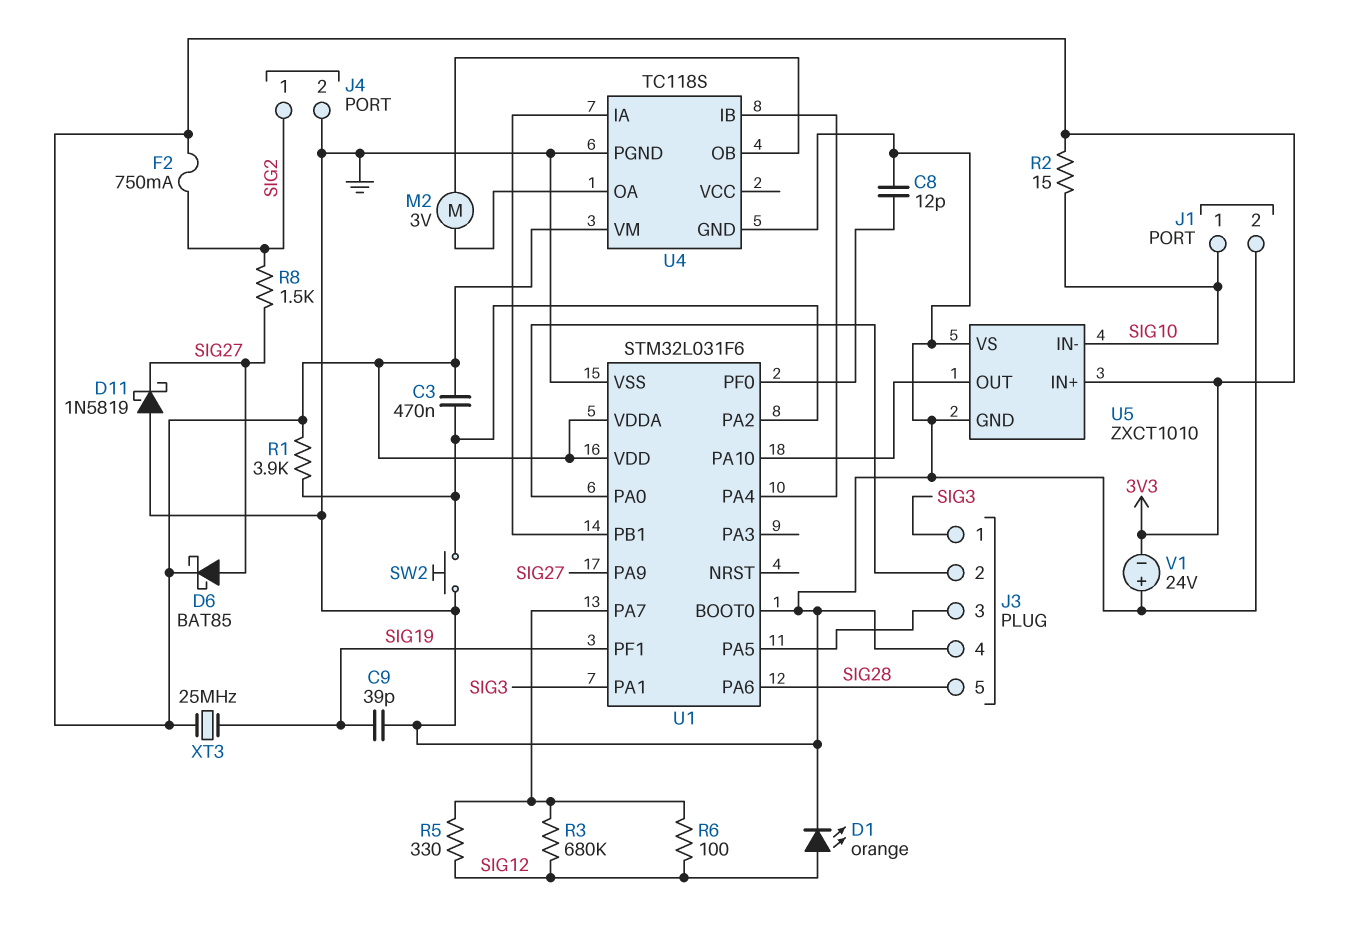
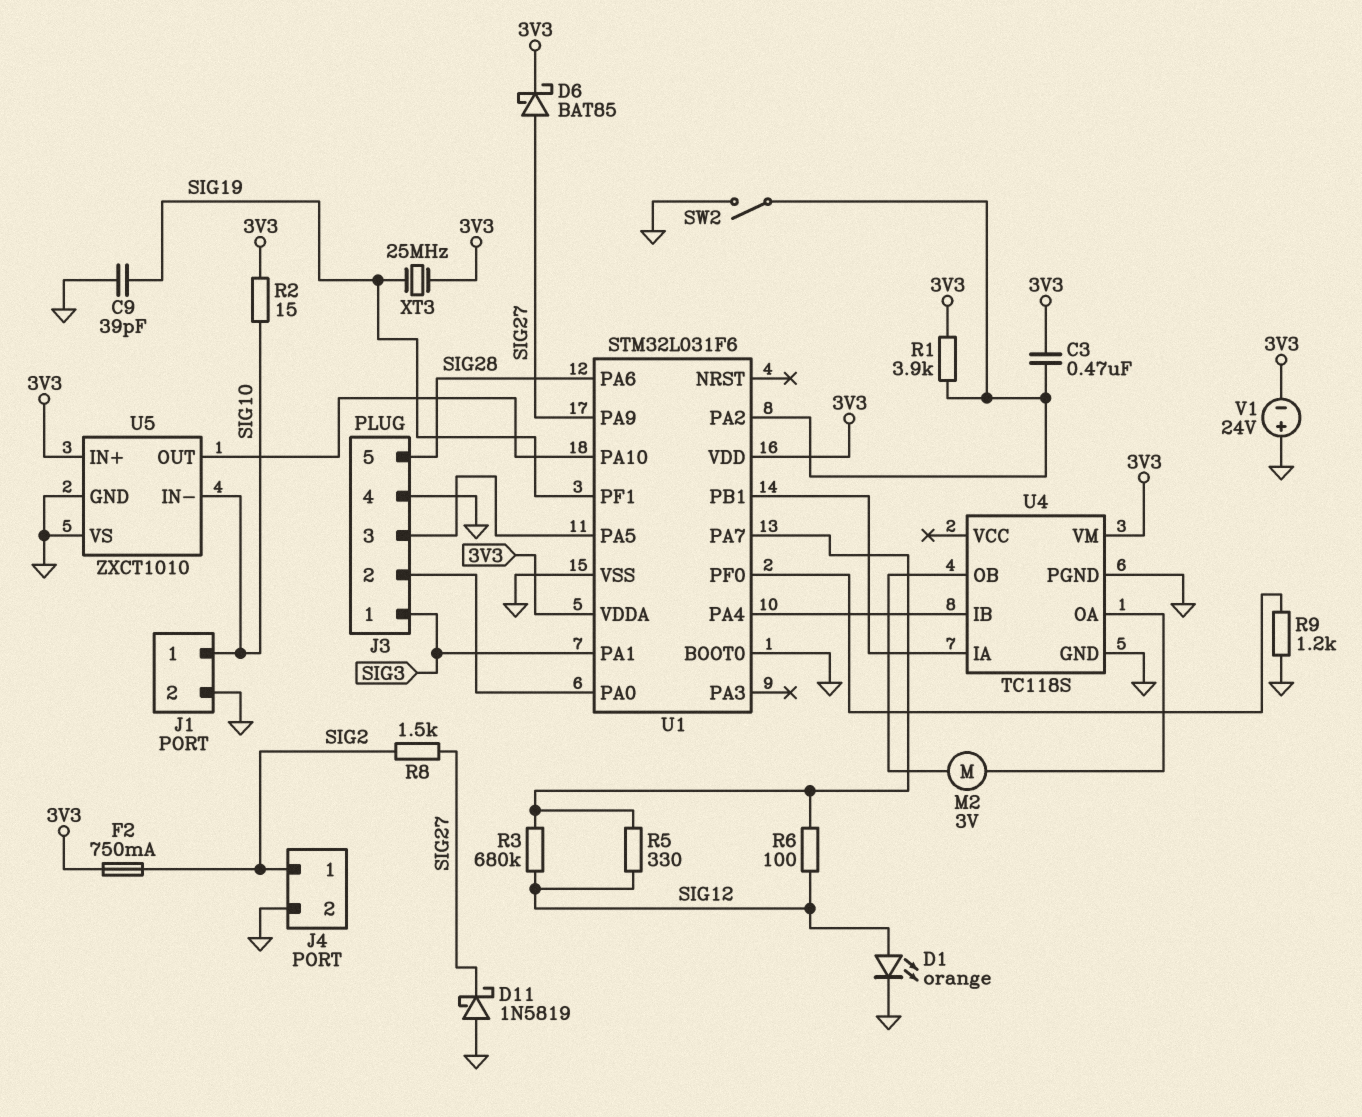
C8: 12pF (GND, U1/PF0) -> none
R9: none -> 1.2k (GND, U1/PF0)
SW2: button (GND, U1/PA2) -> switch (GND, U1/PA2)

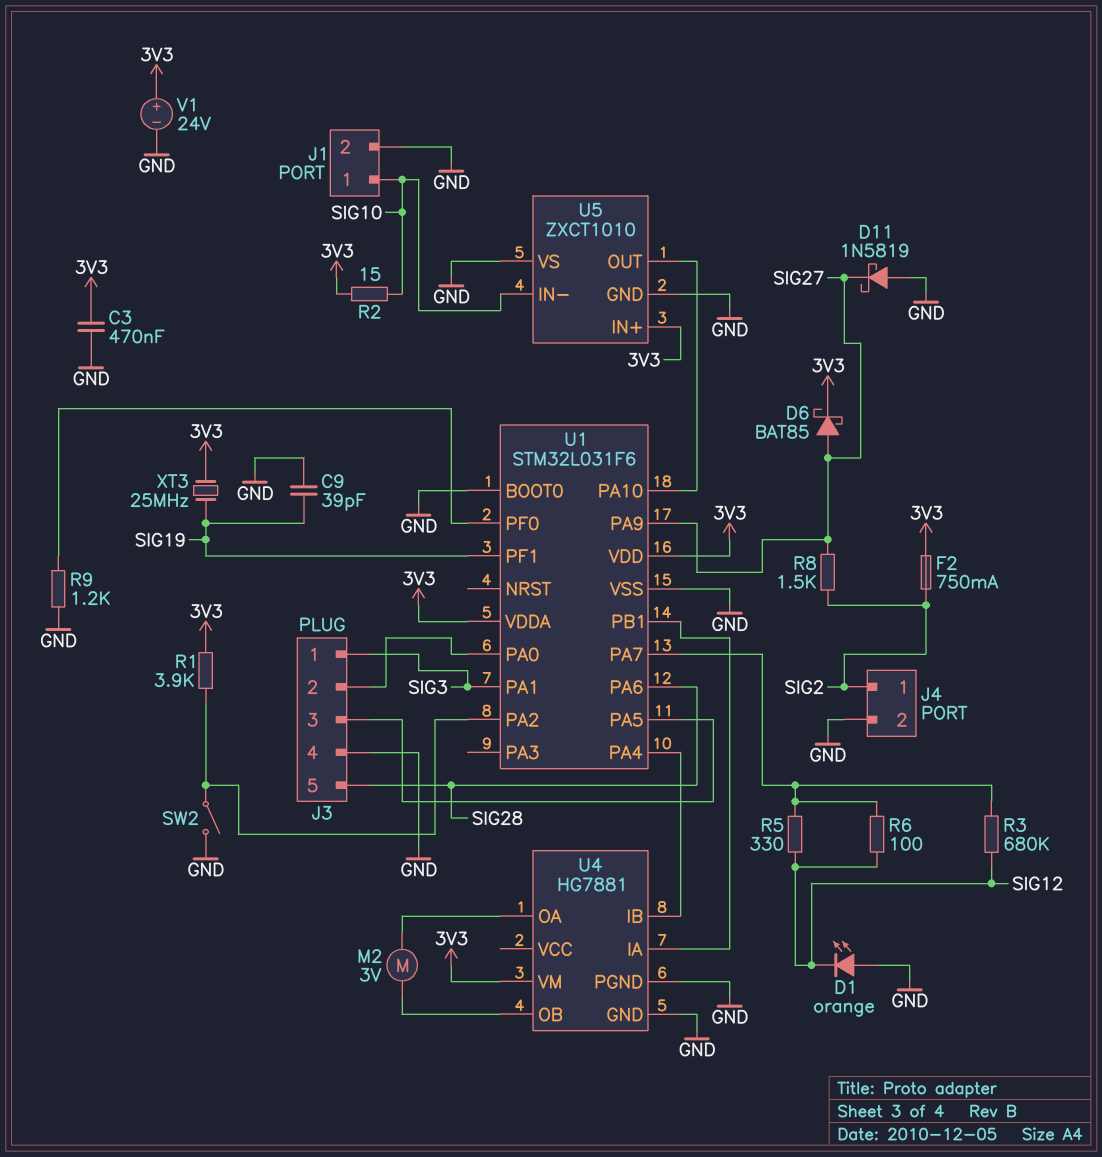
C3: 470nF (3V3, U1/PA2) -> 470nF (3V3, GND)
D1: LED orange (A SIG12, K GND) -> LED orange (A GND, K SIG12)
U4: TC118S -> HG7881
V1: 24V (plus GND, minus 3V3) -> 24V (plus 3V3, minus GND)

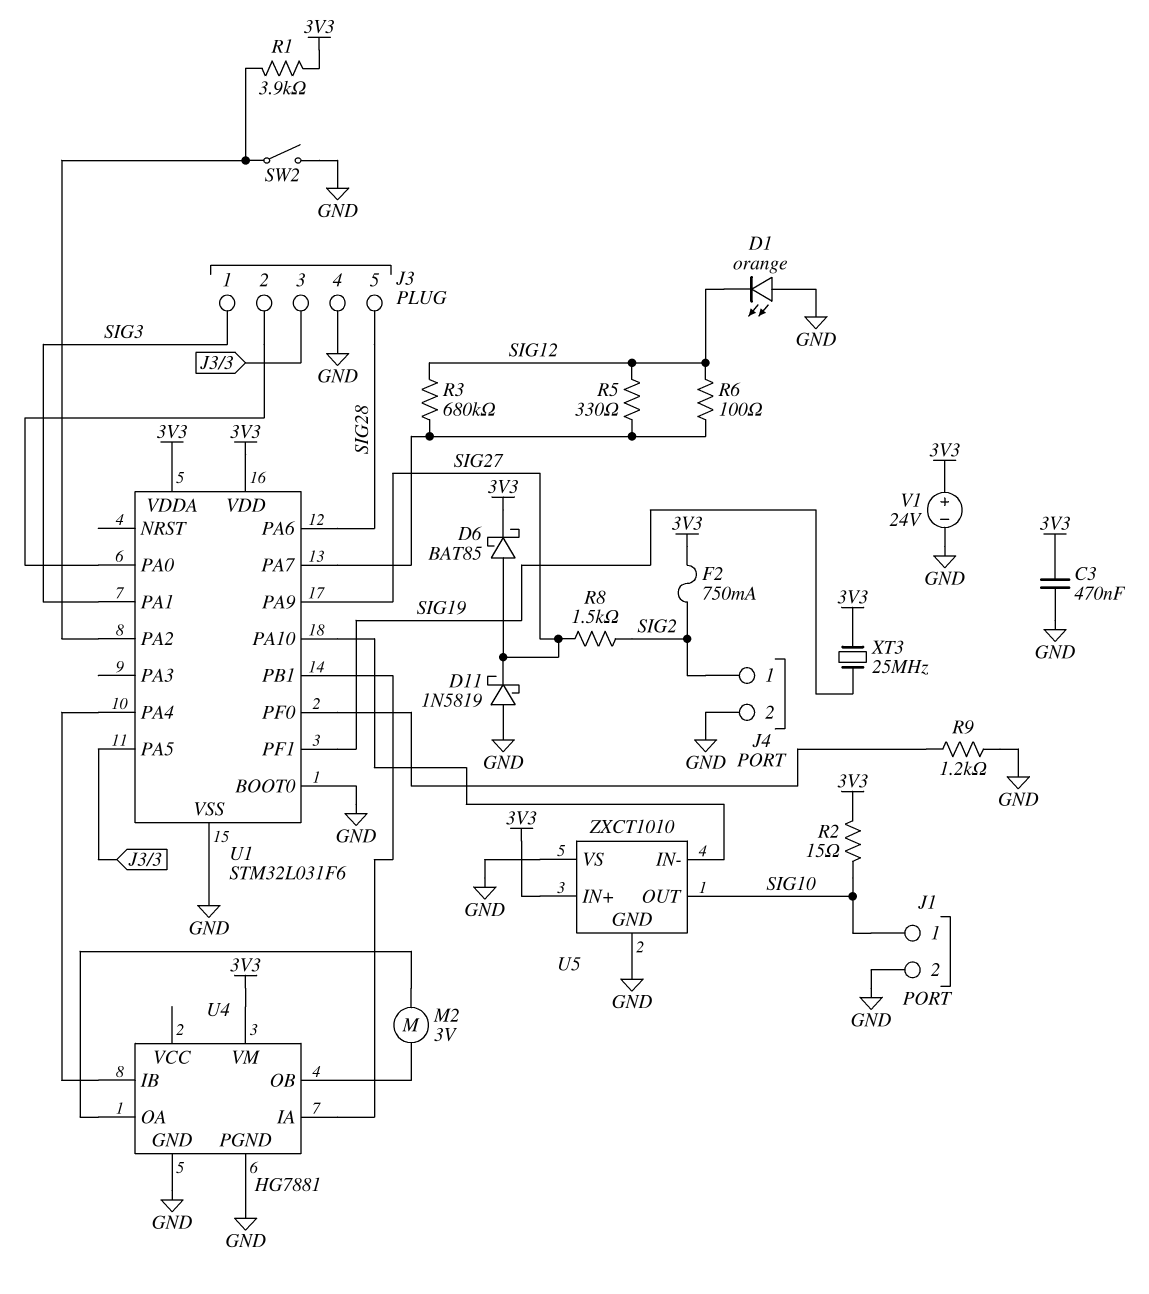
C9: 39pF (GND, SIG19) -> none
U5 pin IN-: SIG10 -> U1/PA10
U5 pin OUT: U1/PA10 -> SIG10

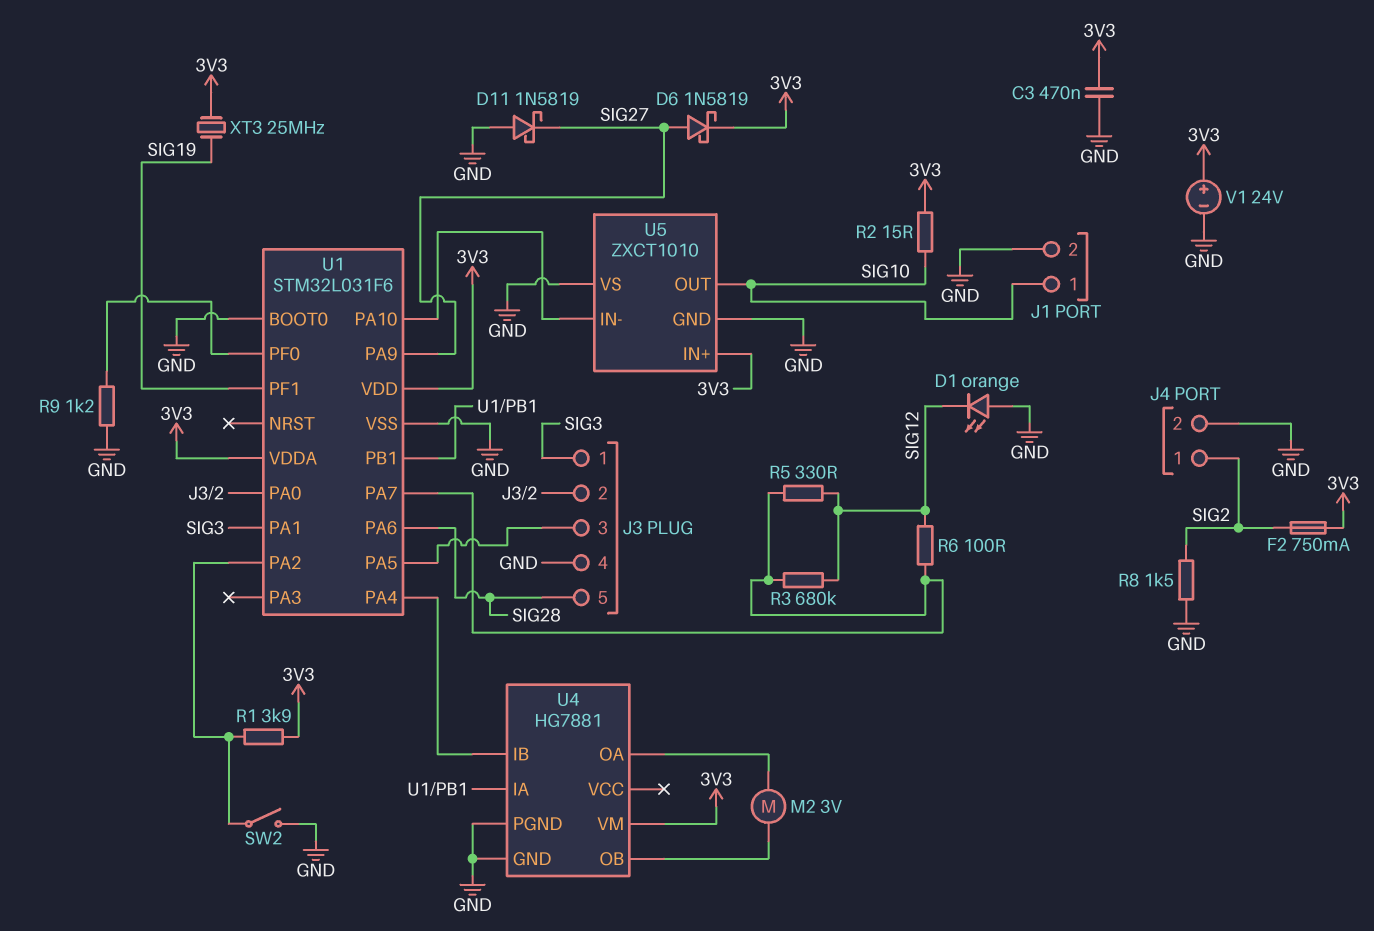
D6: schottky BAT85 (A SIG27, K 3V3) -> schottky 1N5819 (A SIG27, K 3V3)
R8: 1.5k (SIG2, SIG27) -> 1.5k (GND, SIG2)

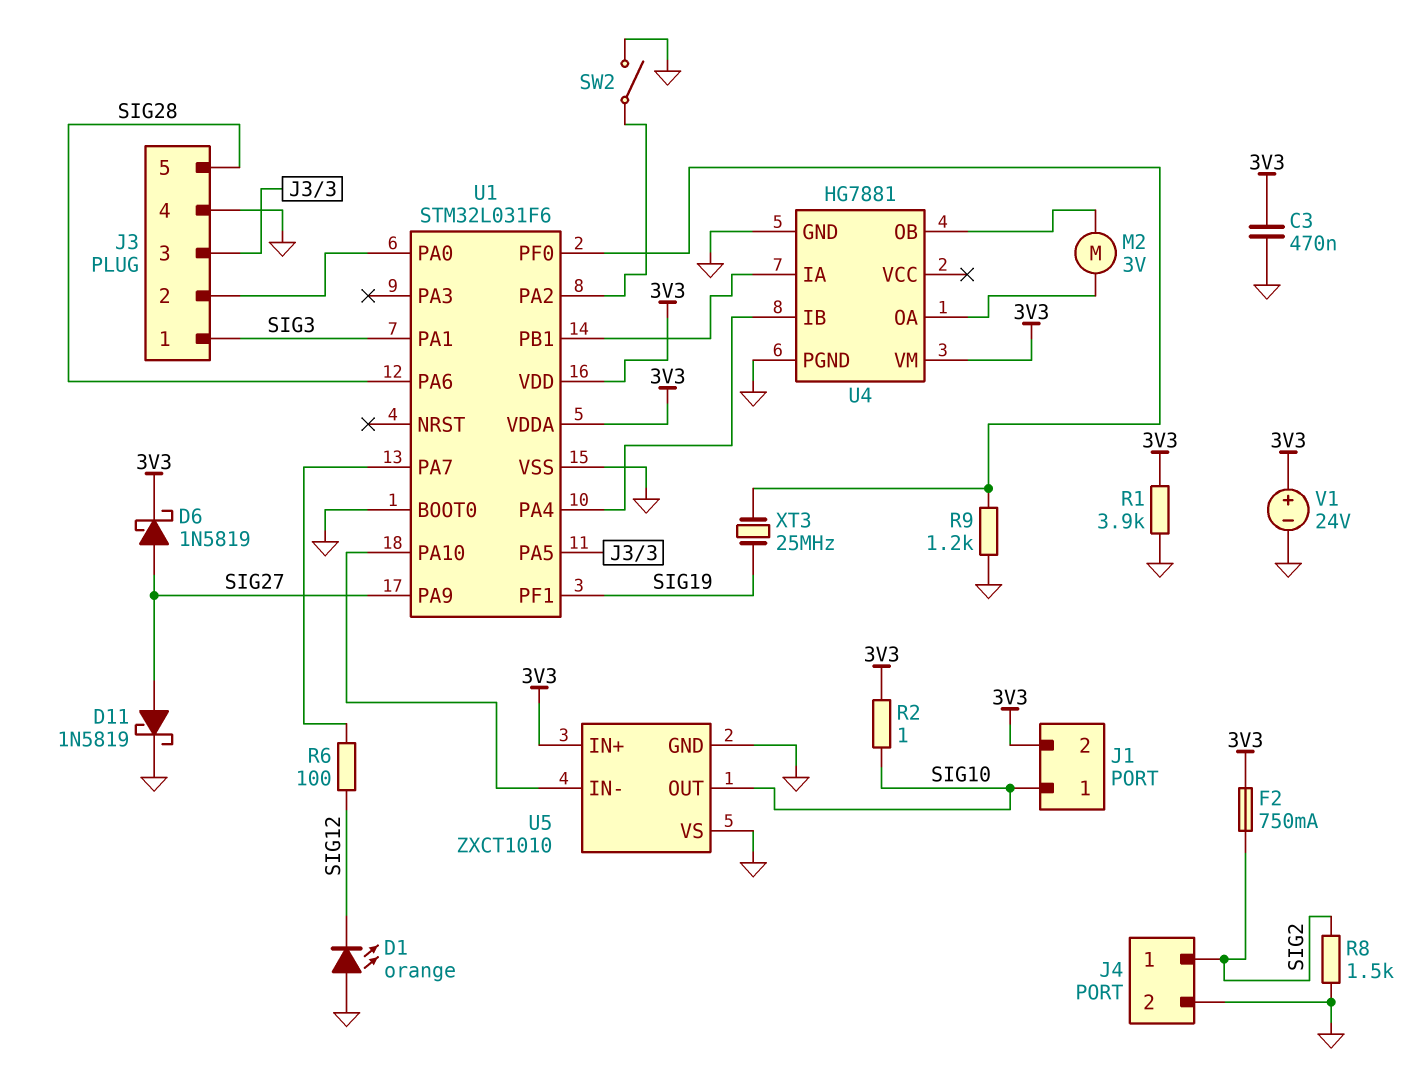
D11: schottky 1N5819 (A GND, K SIG27) -> schottky 1N5819 (A SIG27, K GND)
J1 pin 2: GND -> 3V3
R1: 3.9k (3V3, U1/PA2) -> 3.9k (3V3, GND)
R2: 15 (3V3, SIG10) -> 1 (3V3, SIG10)
R3: 680k (SIG12, U1/PA7) -> none
R5: 330 (SIG12, U1/PA7) -> none
XT3: 25MHz (3V3, SIG19) -> 25MHz (SIG19, U1/PF0)

